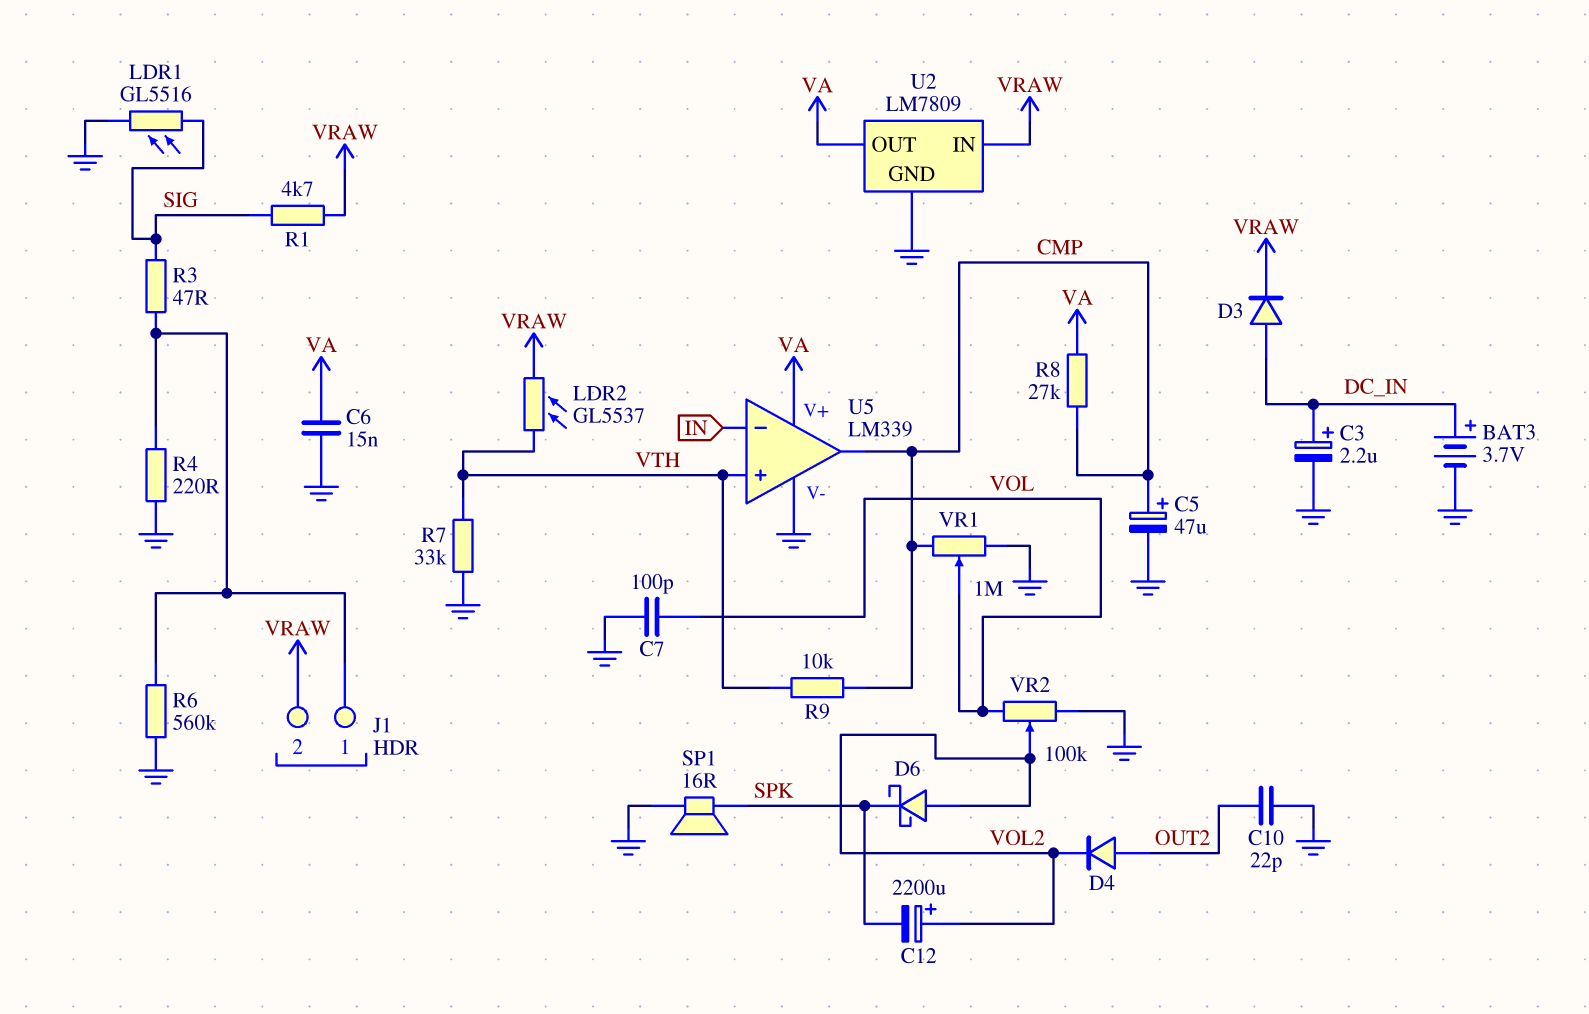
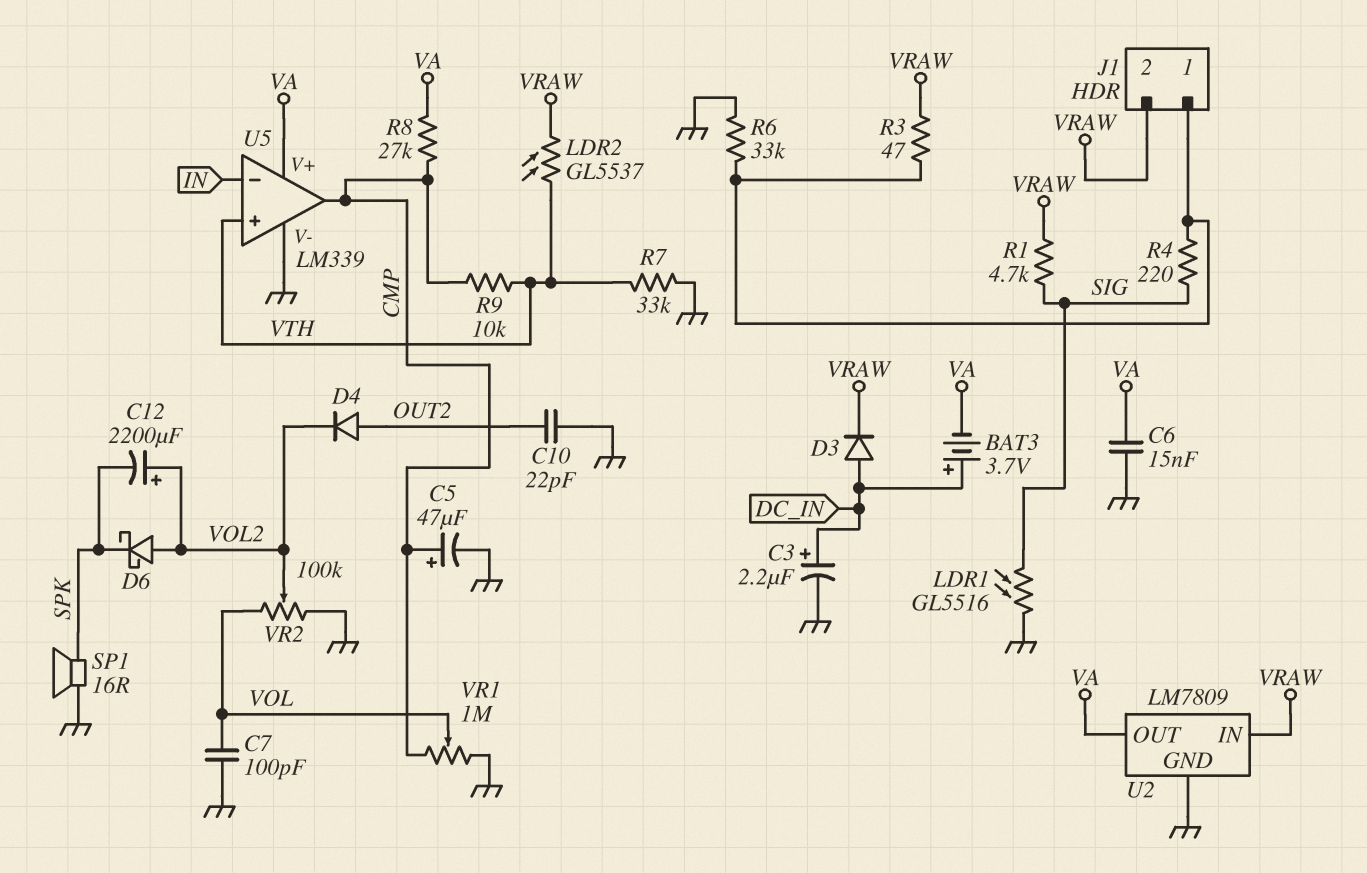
BAT3: 3.7V (plus DC_IN, minus GND) -> 3.7V (plus DC_IN, minus VA)
R3: 47 (J1/1, SIG) -> 47 (J1/1, VRAW)
R4: 220 (GND, J1/1) -> 220 (J1/1, SIG)
R6: 560k (GND, J1/1) -> 33k (GND, J1/1)

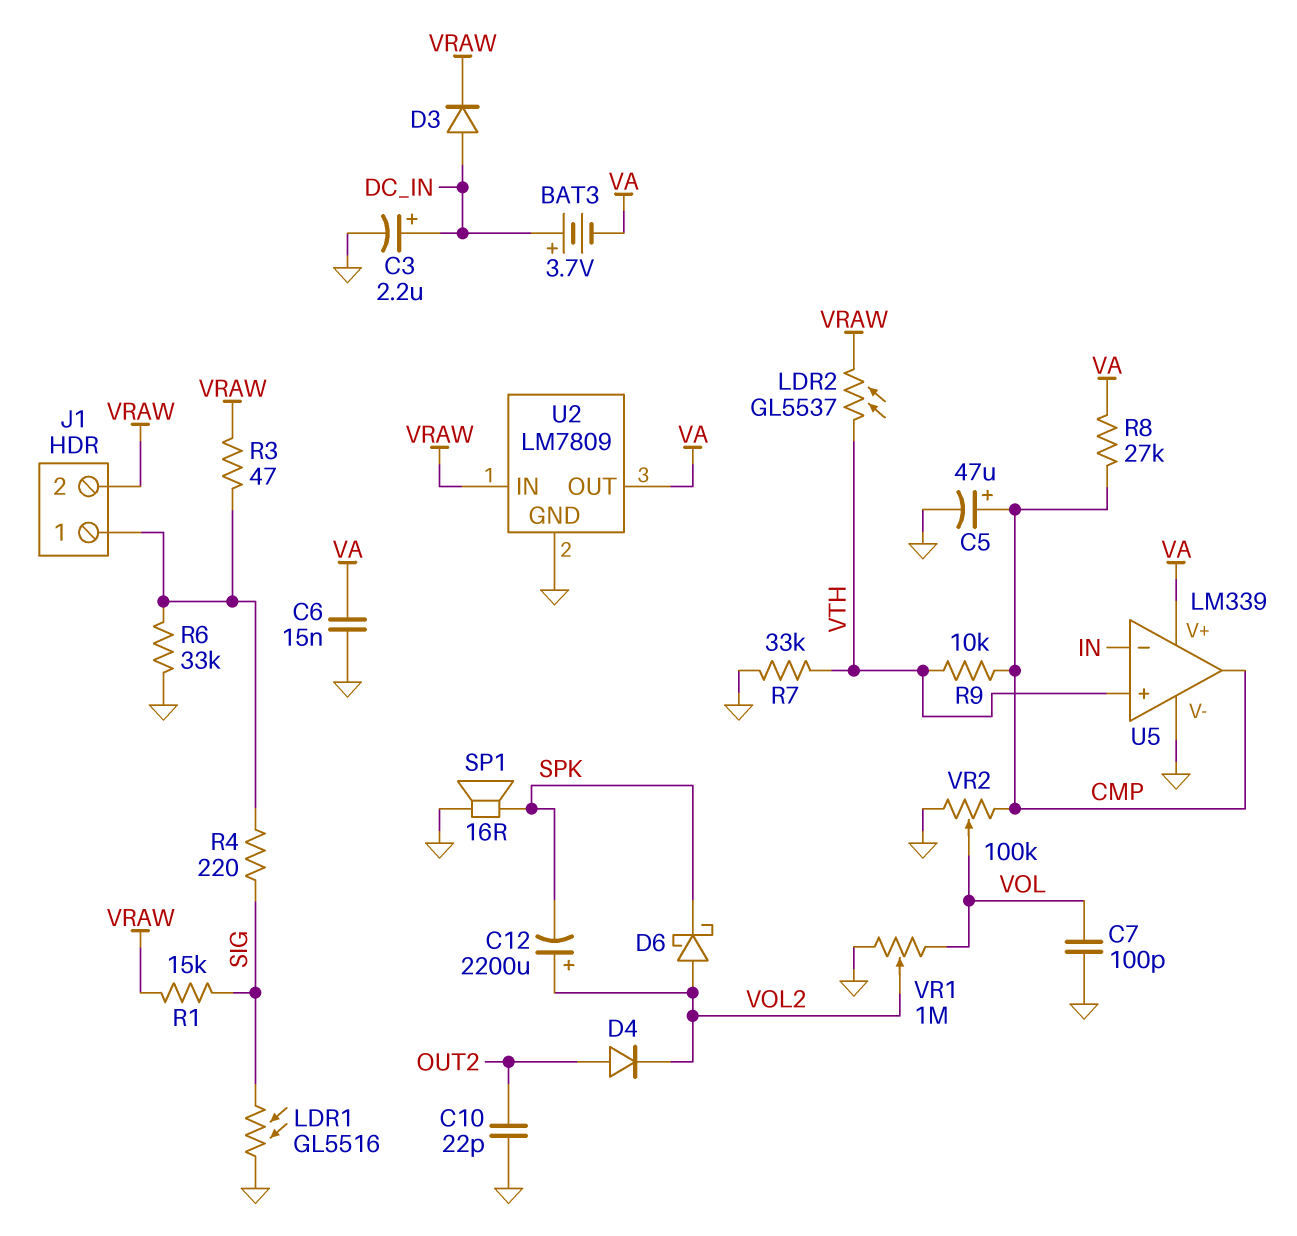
R1: 4.7k (SIG, VRAW) -> 15k (SIG, VRAW)
VR1: 1M (CMP, GND, wiper VOL) -> 1M (GND, VOL, wiper VOL2)
VR2: 100k (GND, VOL, wiper VOL2) -> 100k (CMP, GND, wiper VOL)

